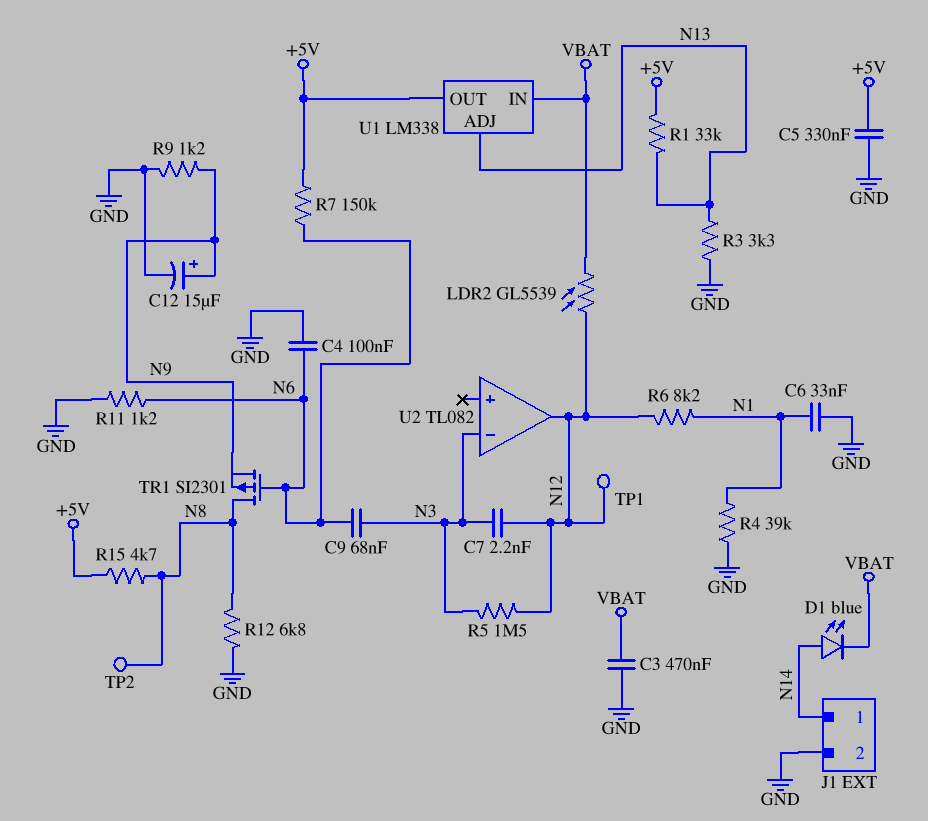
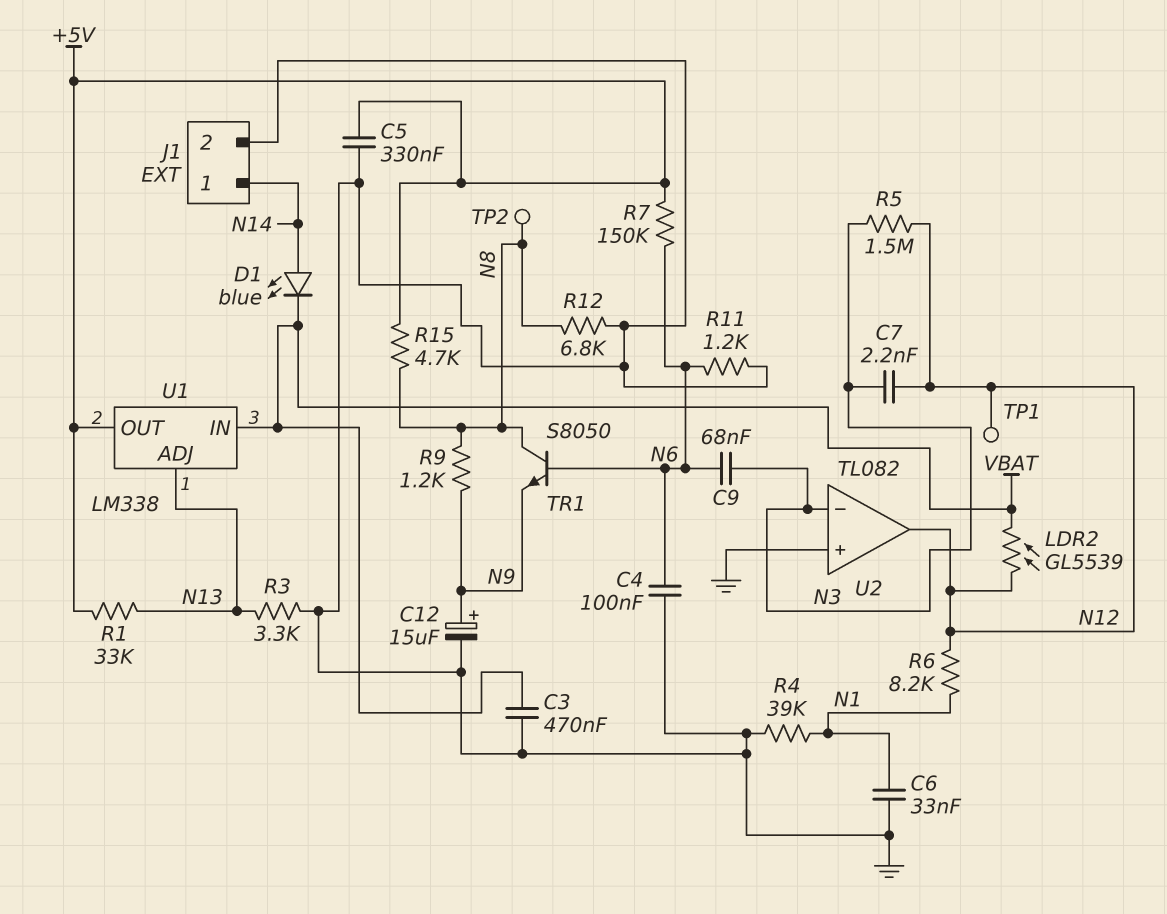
R9: 1.2k (GND, N9) -> 1.2k (N8, N9)
TR1: PMOS SI2301 (G N6, D N8, S N9) -> NPN S8050 (B N6, C N8, E N9)
U2 pin in+: none -> GND

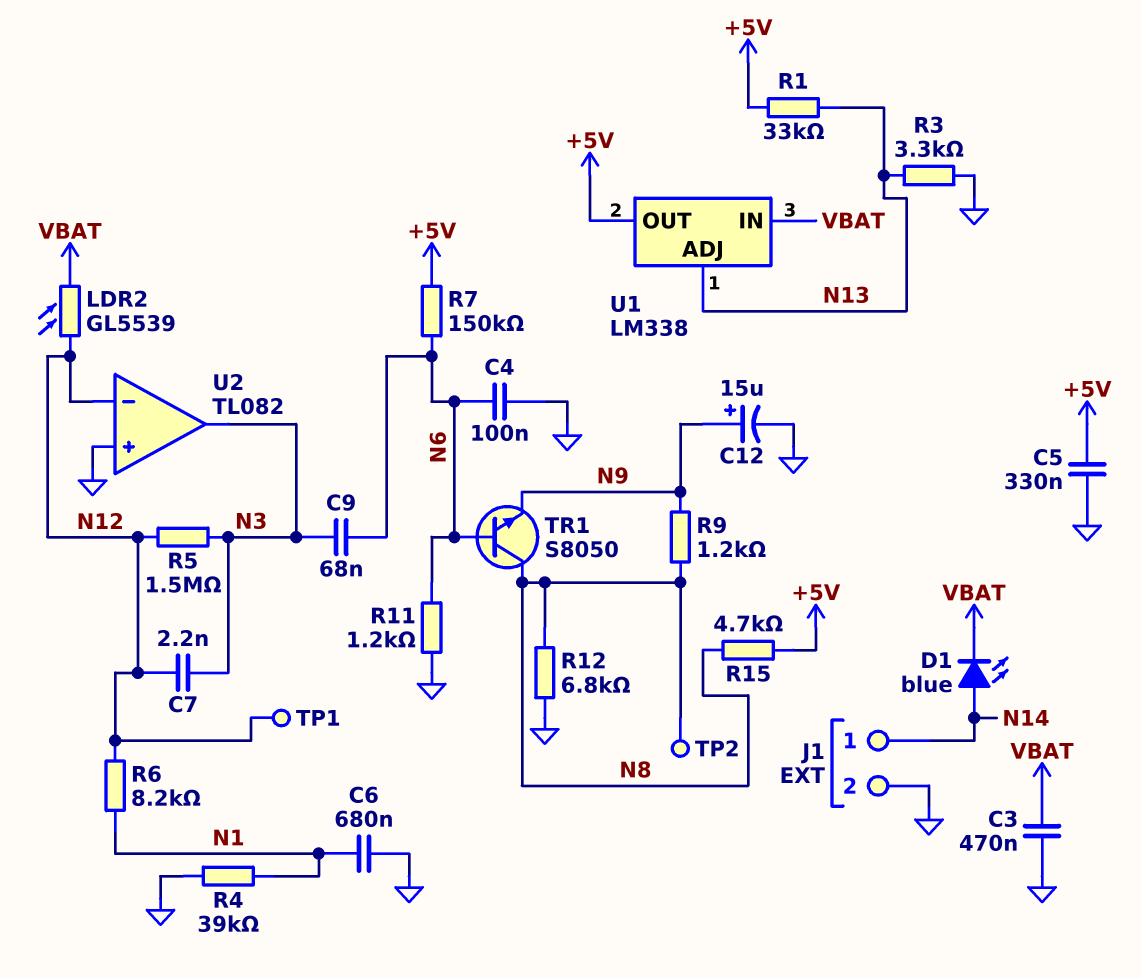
C6: 33nF (GND, N1) -> 680nF (GND, N1)
U2 pin in-: N3 -> N12
U2 pin out: N12 -> N3

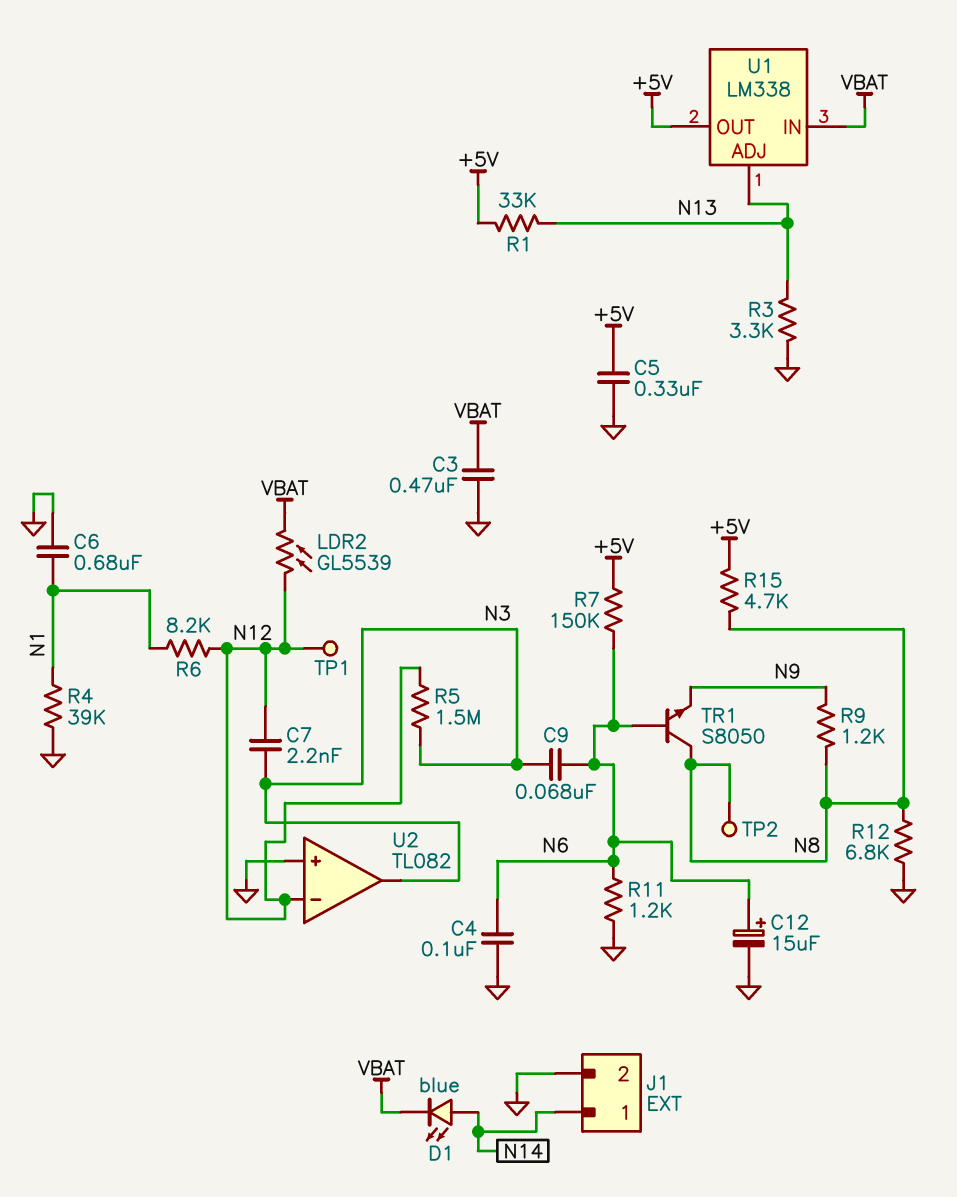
C12: 15uF (plus N9, minus GND) -> 15uF (plus N6, minus GND)

